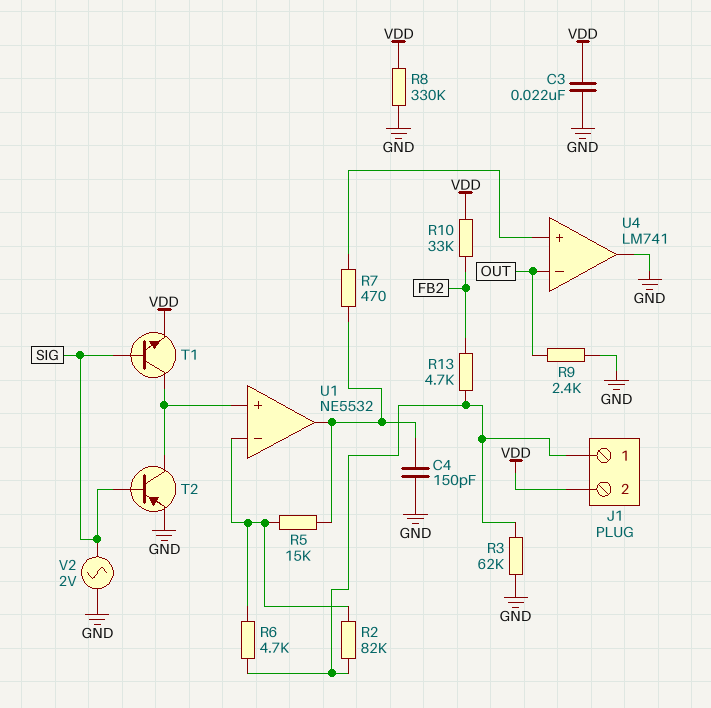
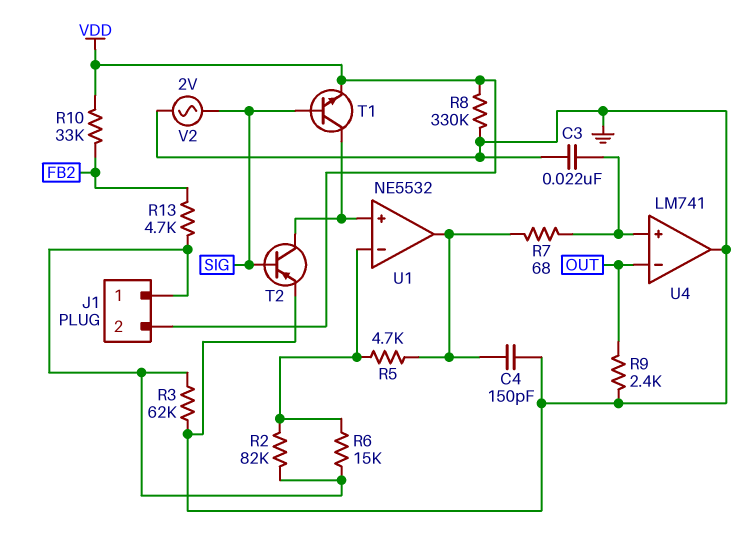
C3: 22nF (GND, VDD) -> 22nF (GND, U4/in+)
R5: 15k (U1/in-, U1/out) -> 4.7k (U1/in-, U1/out)
R6: 4.7k (J1/1, U1/in-) -> 15k (J1/1, U1/in-)
R7: 470 (U1/out, U4/in+) -> 68 (U1/out, U4/in+)

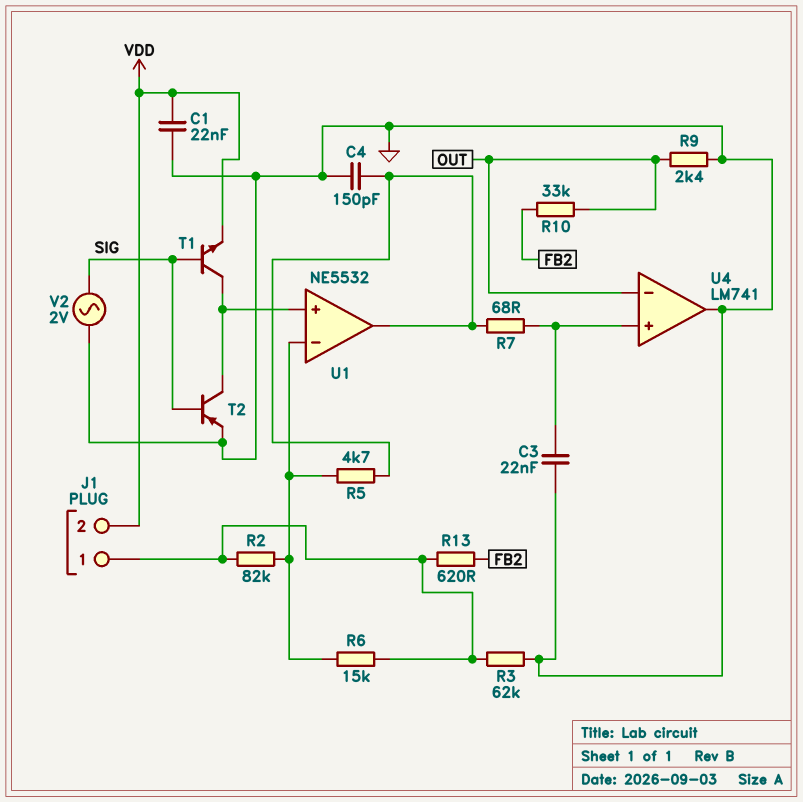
C1: none -> 22nF (GND, VDD)
R8: 330k (GND, VDD) -> none
R10: 33k (FB2, VDD) -> 33k (FB2, OUT)
R13: 4.7k (FB2, J1/1) -> 620 (FB2, J1/1)

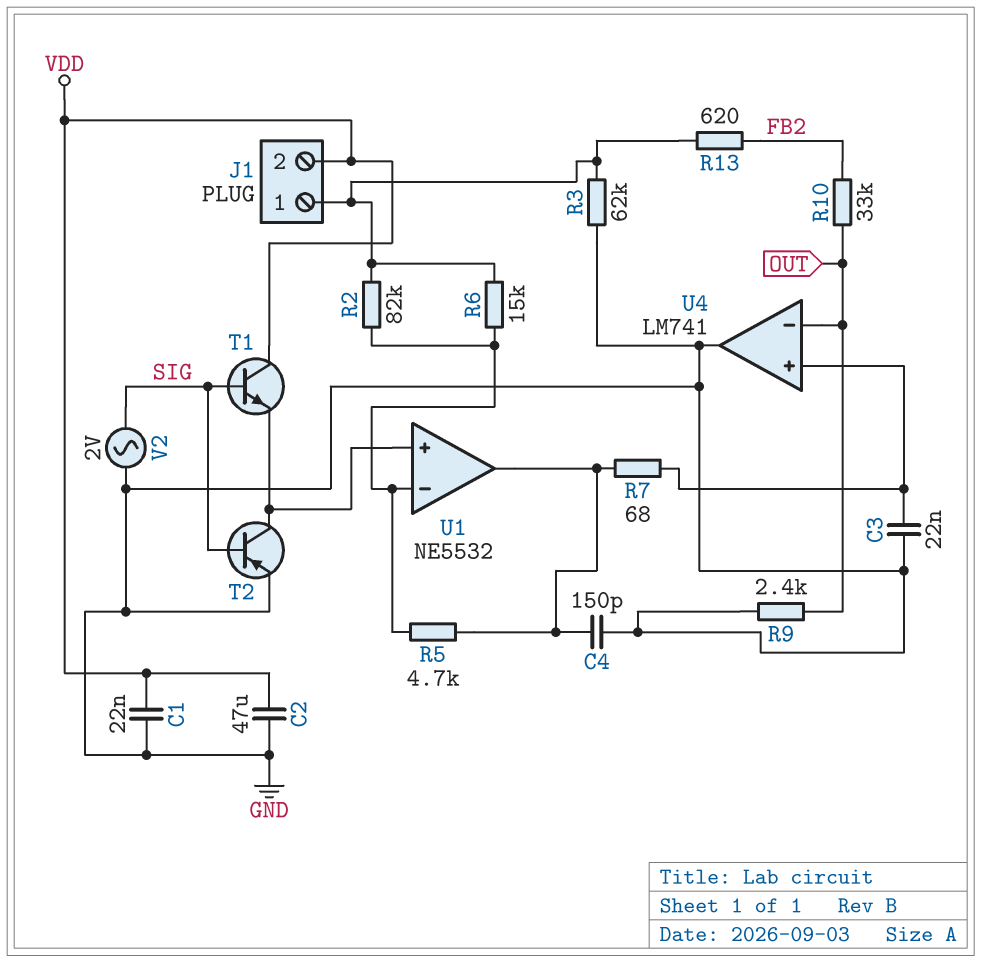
C2: none -> 47uF (GND, VDD)
T1: NPN (B SIG, C U1/in+, E VDD) -> NPN (B SIG, C VDD, E U1/in+)

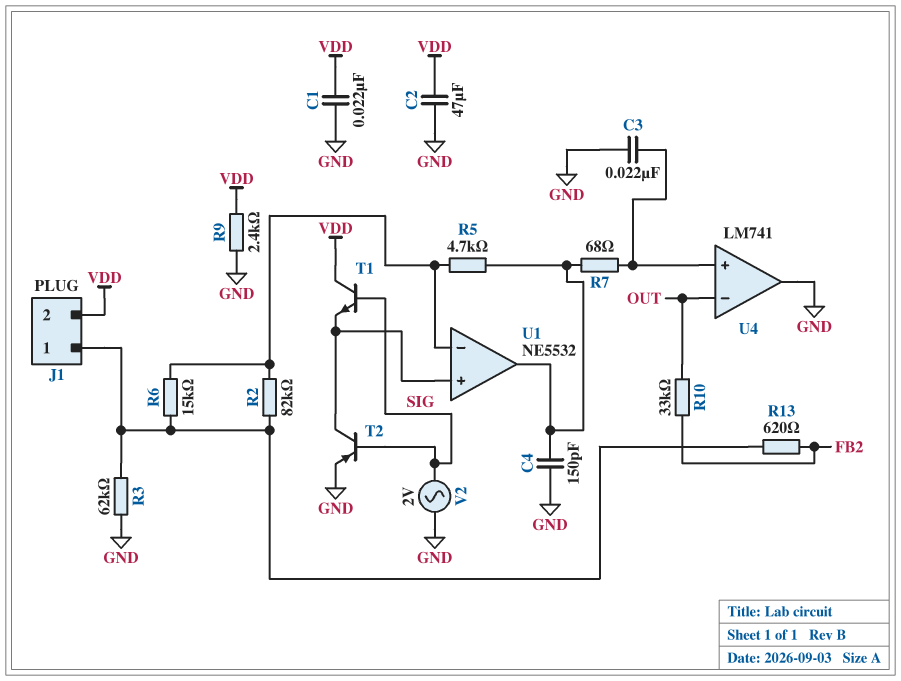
R9: 2.4k (GND, OUT) -> 2.4k (GND, VDD)

